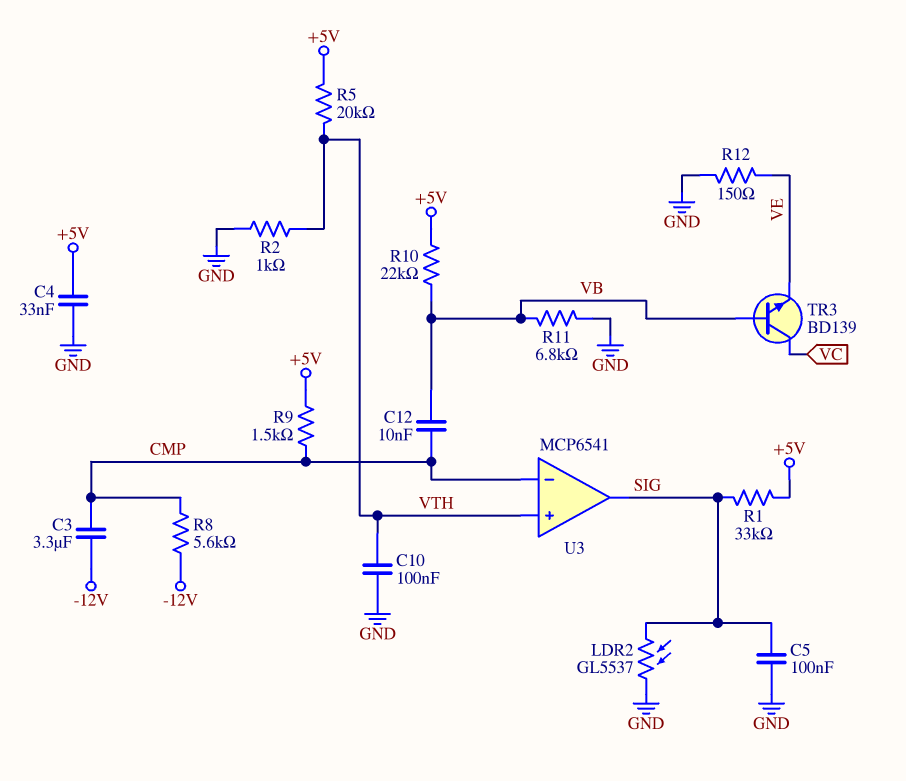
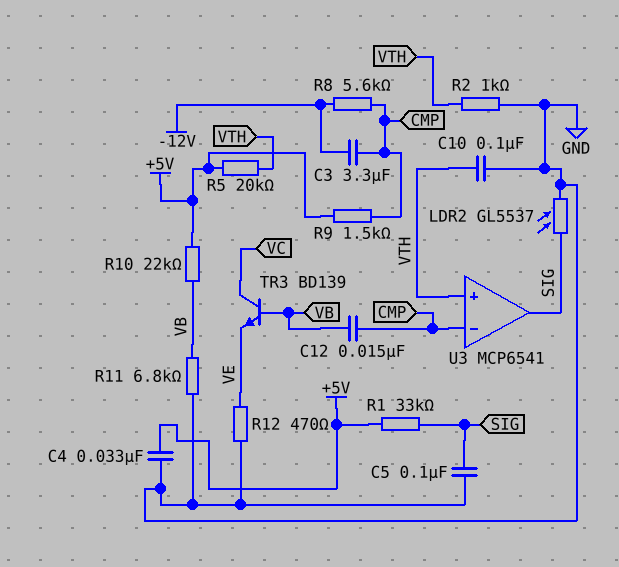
C12: 10nF (CMP, VB) -> 15nF (CMP, VB)
R12: 150 (GND, VE) -> 470 (GND, VE)

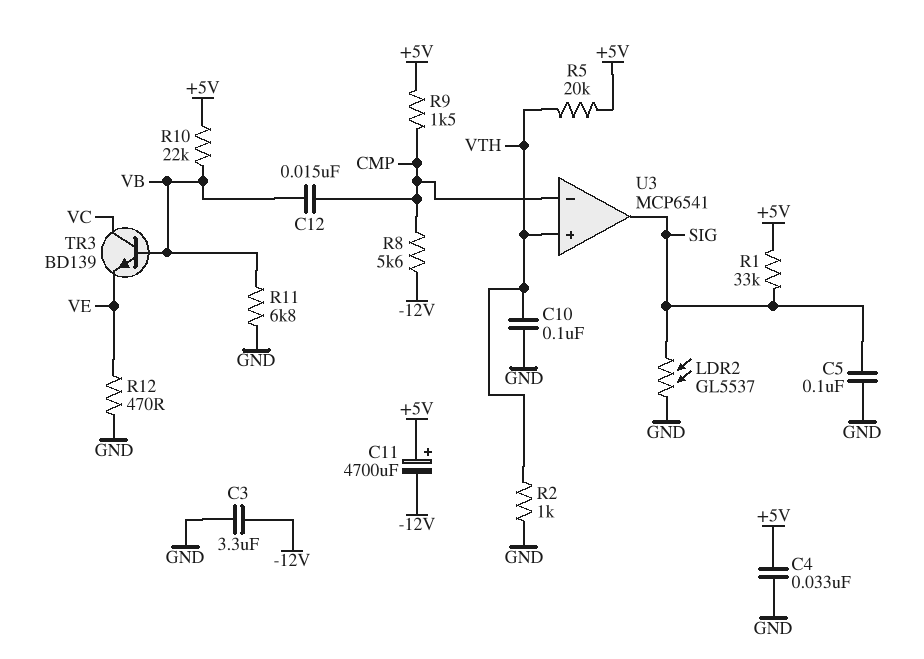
C3: 3.3uF (-12V, CMP) -> 3.3uF (-12V, GND)
C11: none -> 4700uF (plus +5V, minus -12V)

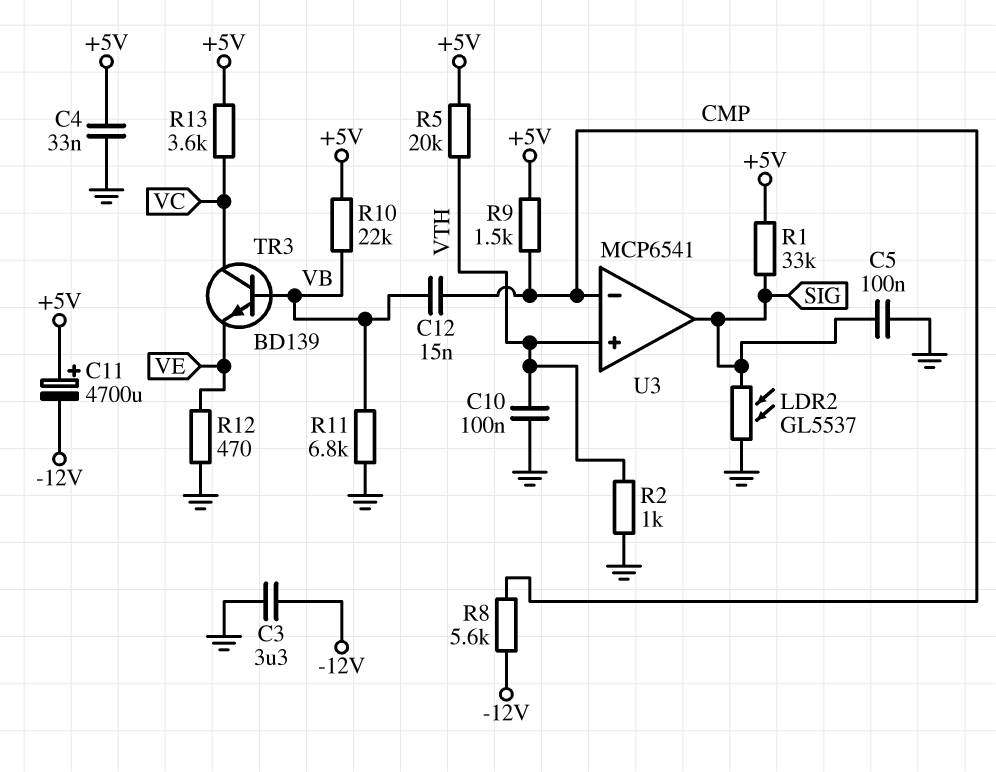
R13: none -> 3.6k (+5V, VC)

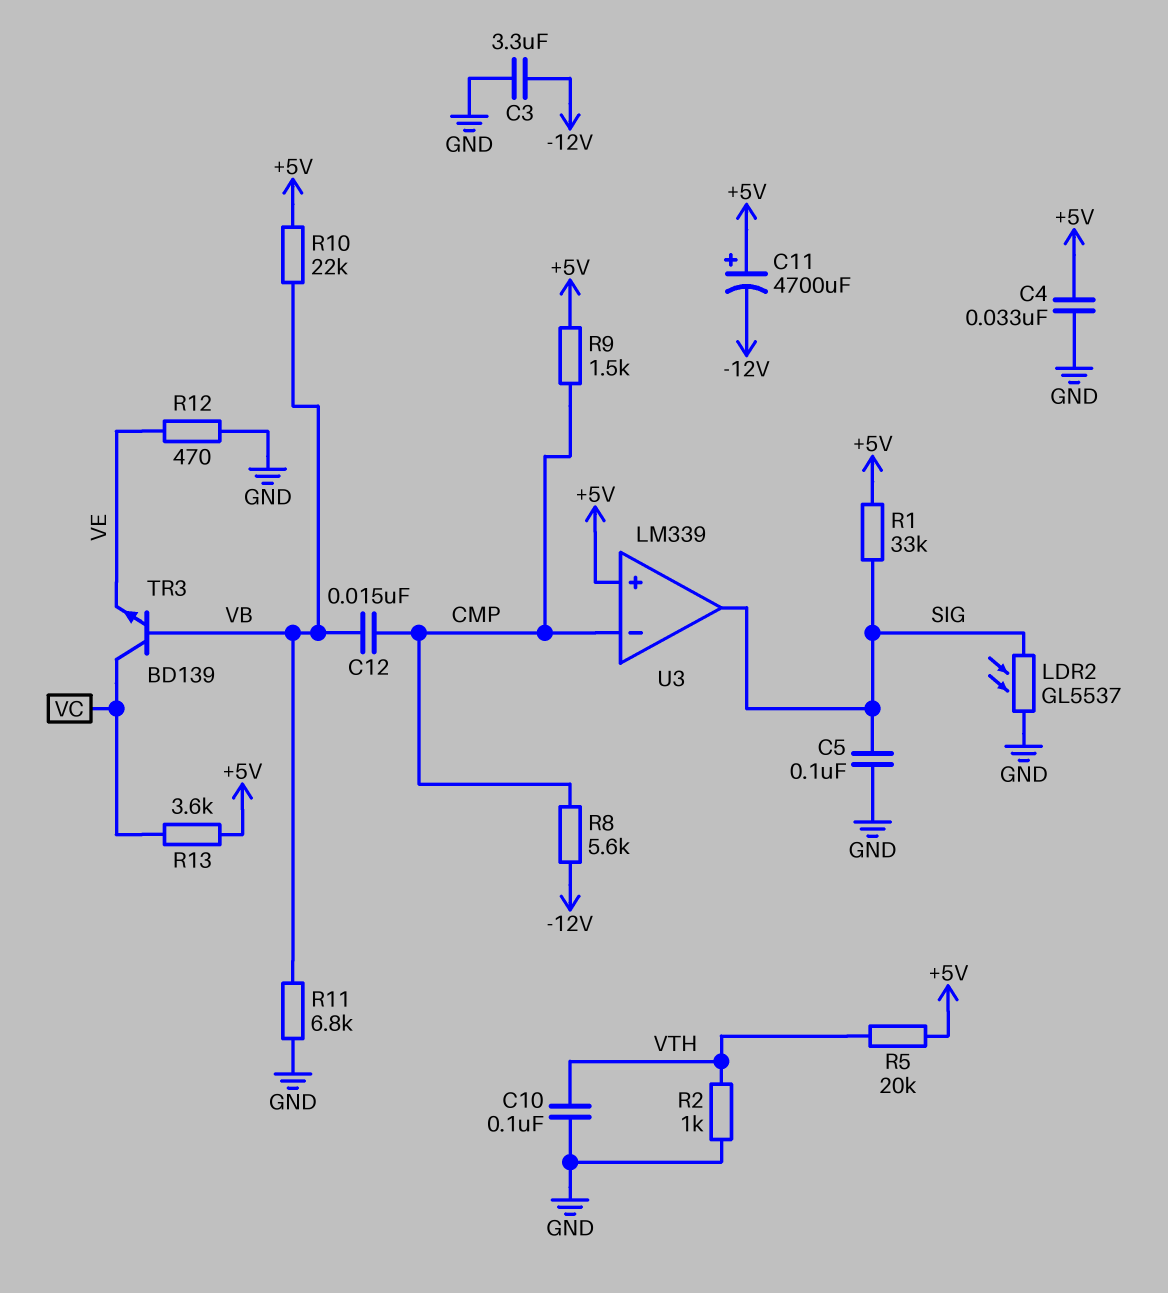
U3: MCP6541 -> LM339
U3 pin in+: VTH -> +5V

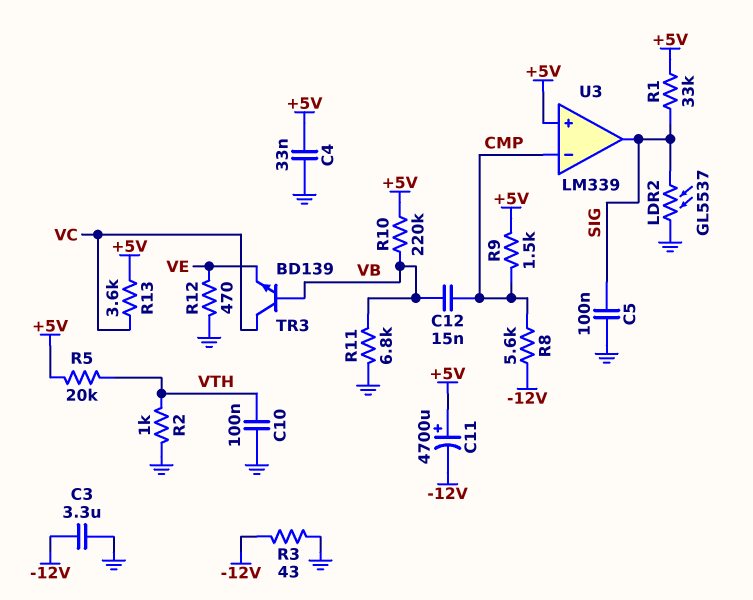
R3: none -> 43 (-12V, GND)
R10: 22k (+5V, VB) -> 220k (+5V, VB)

